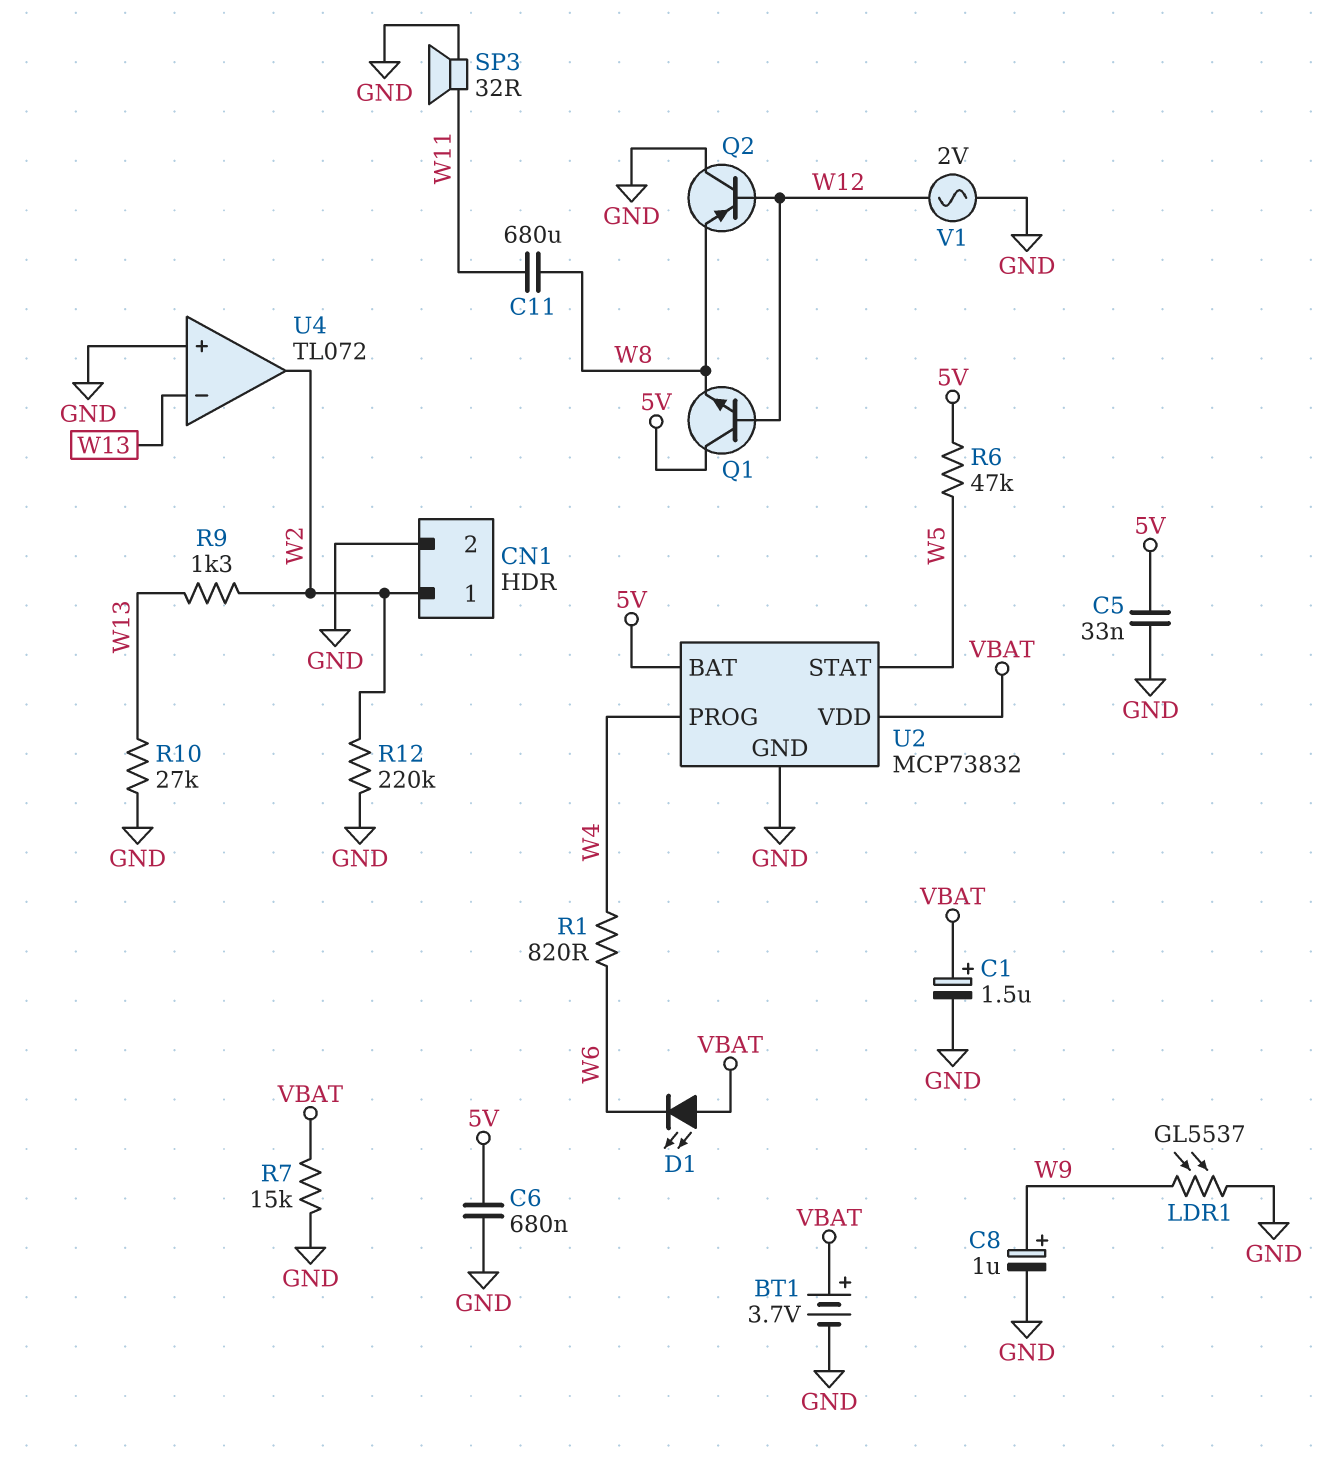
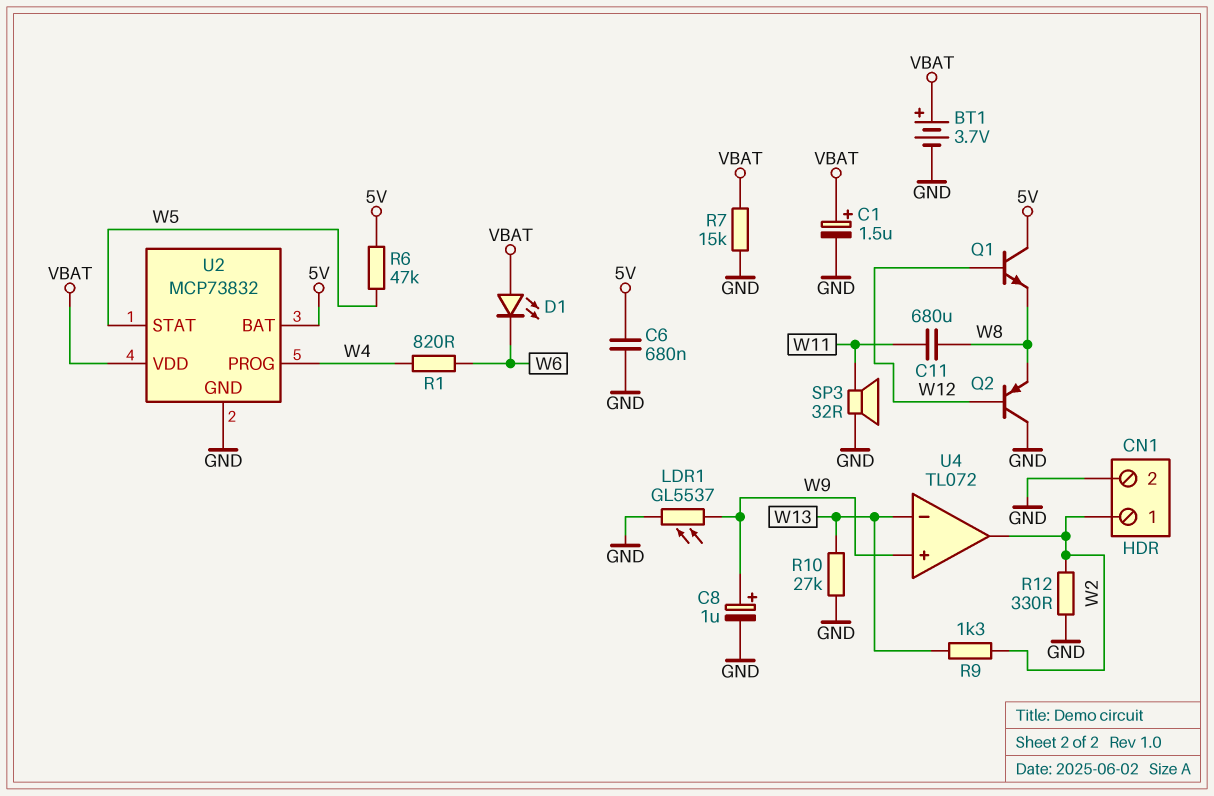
C5: 33nF (5V, GND) -> none
R12: 220k (GND, W2) -> 330 (GND, W2)
U4 pin in+: GND -> W9
V1: AC 2V (GND, W12) -> none

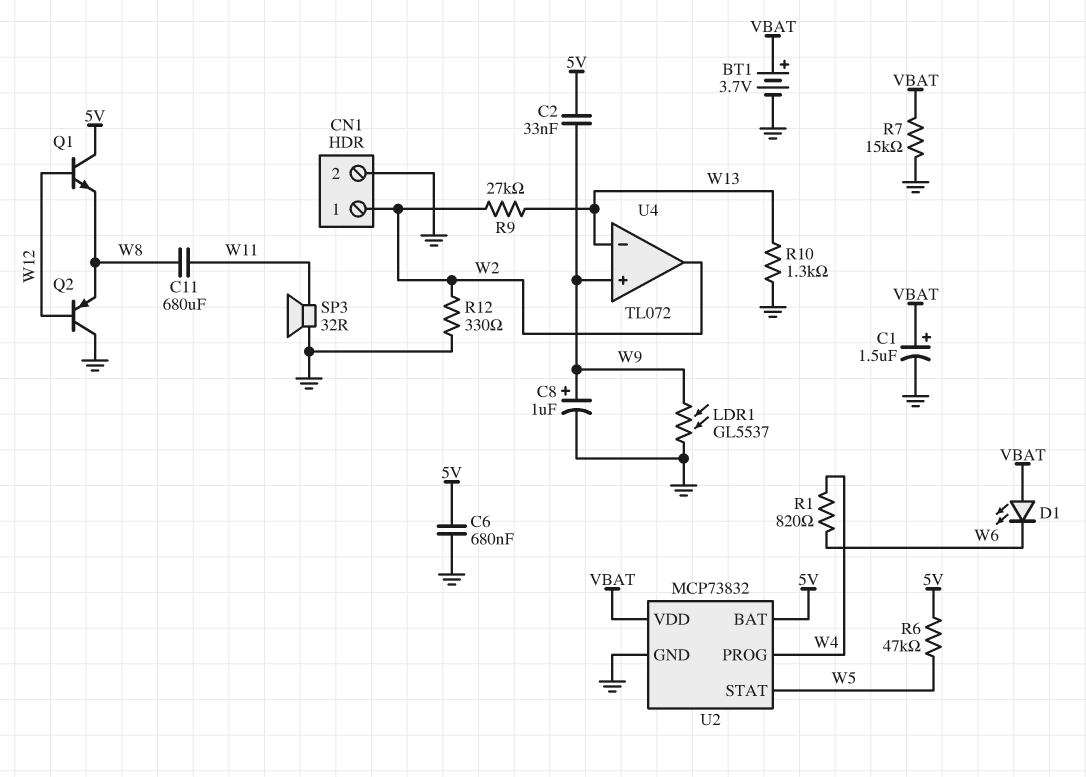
C2: none -> 33nF (5V, W9)
R9: 1.3k (W2, W13) -> 27k (W2, W13)
R10: 27k (GND, W13) -> 1.3k (GND, W13)

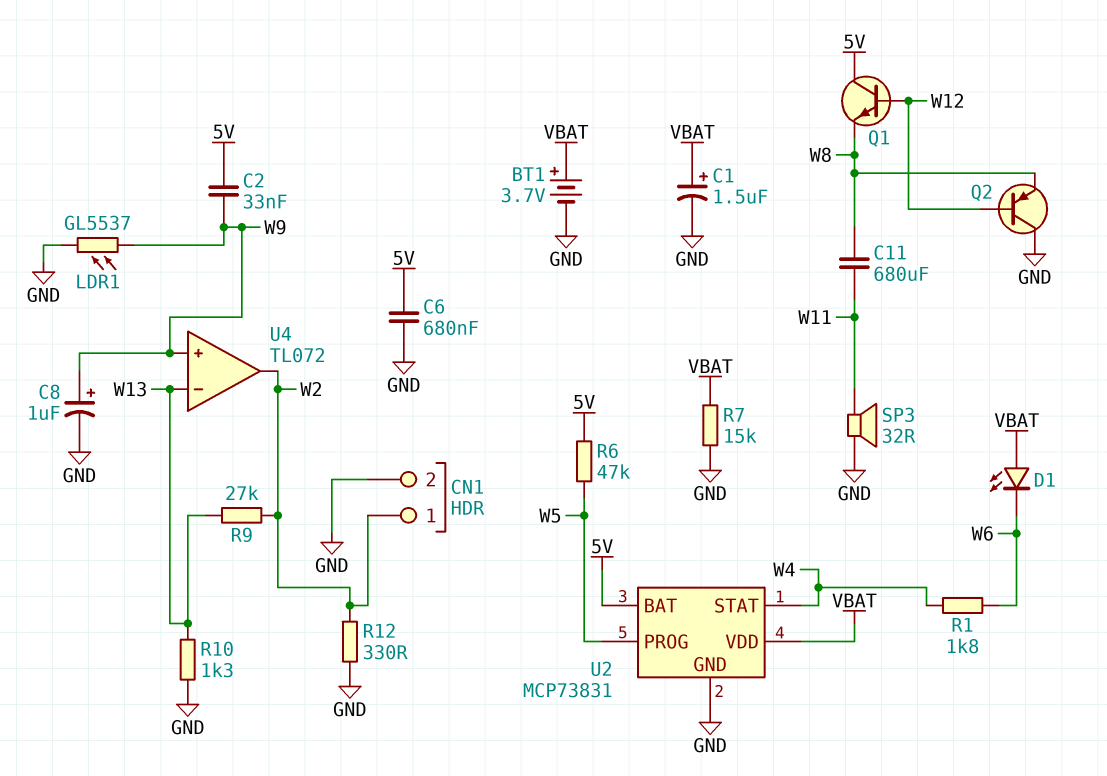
R1: 820 (W4, W6) -> 1.8k (W4, W6)
U2: MCP73832 -> MCP73831
U2 pin PROG: W4 -> W5
U2 pin STAT: W5 -> W4

